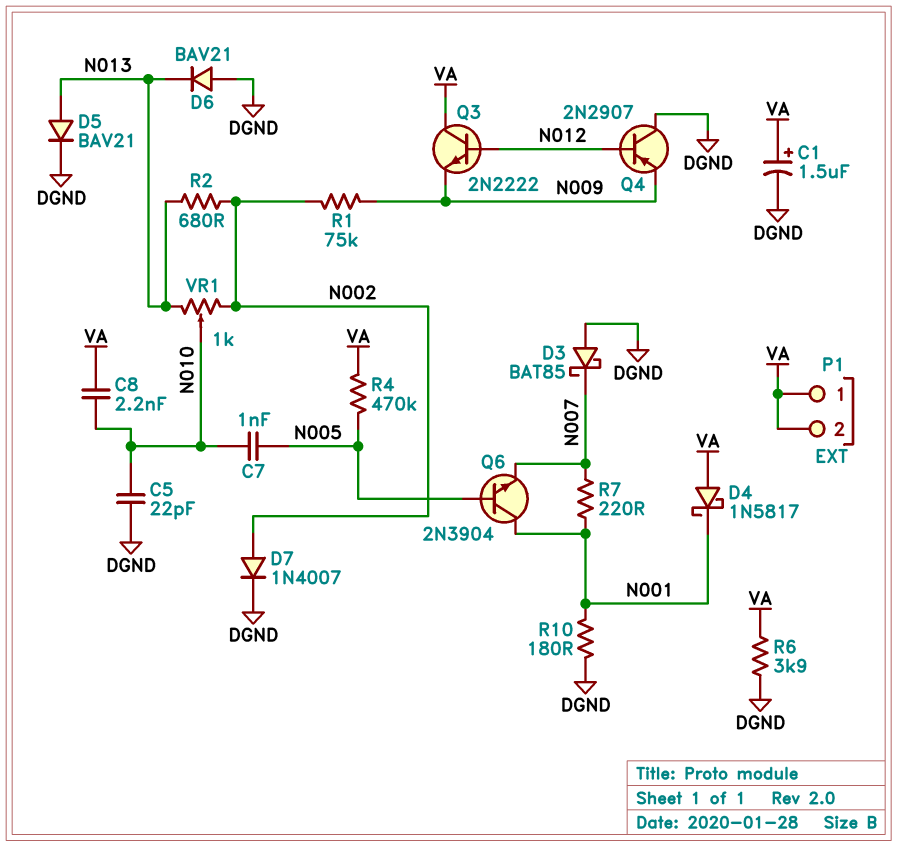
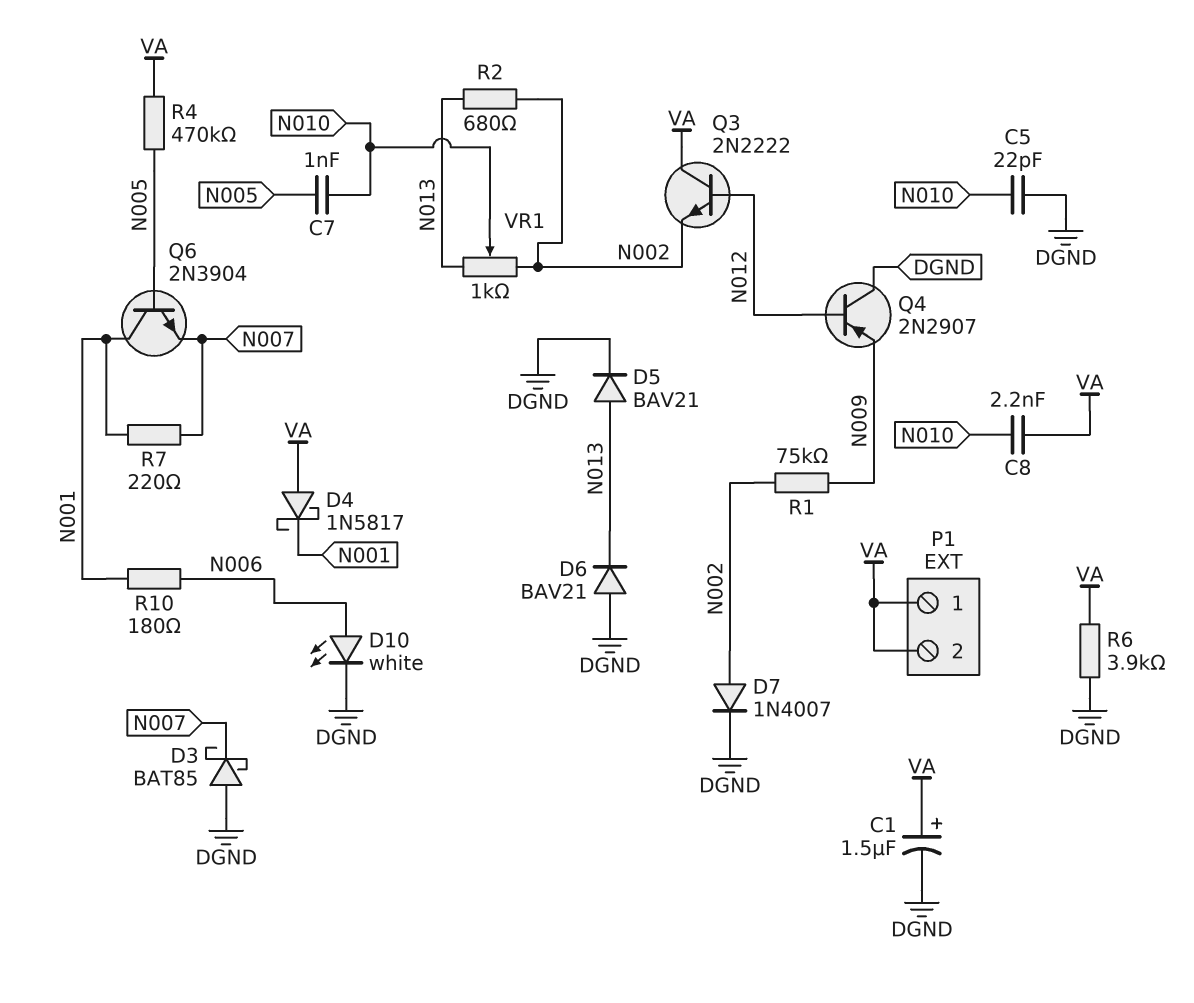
D10: none -> LED white (A N006, K DGND)
Q3: NPN 2N2222 (B N012, C VA, E N009) -> NPN 2N2222 (B N012, C VA, E N002)
R10: 180 (DGND, N001) -> 180 (N001, N006)

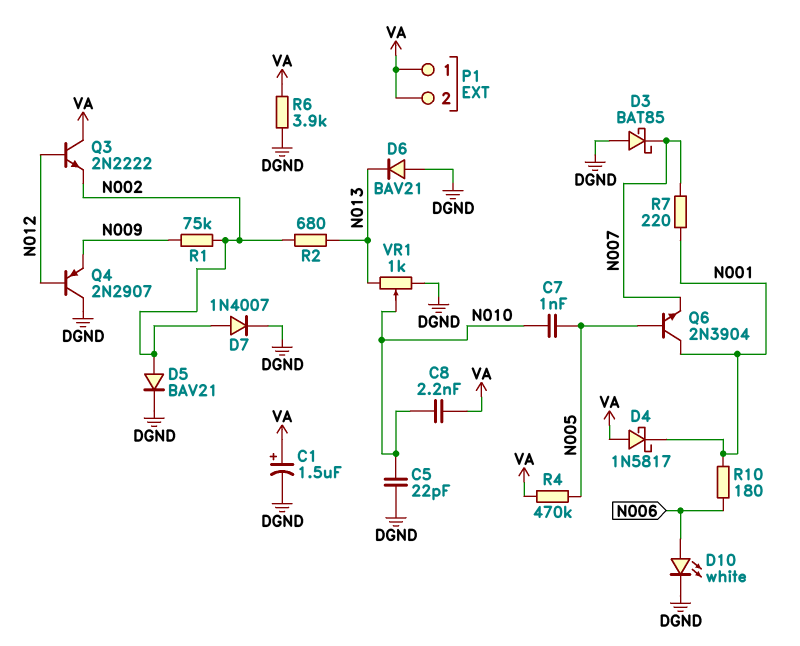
D5: diode BAV21 (A N013, K DGND) -> diode BAV21 (A N002, K DGND)
VR1: 1k (N002, N013, wiper N010) -> 1k (DGND, N013, wiper N010)

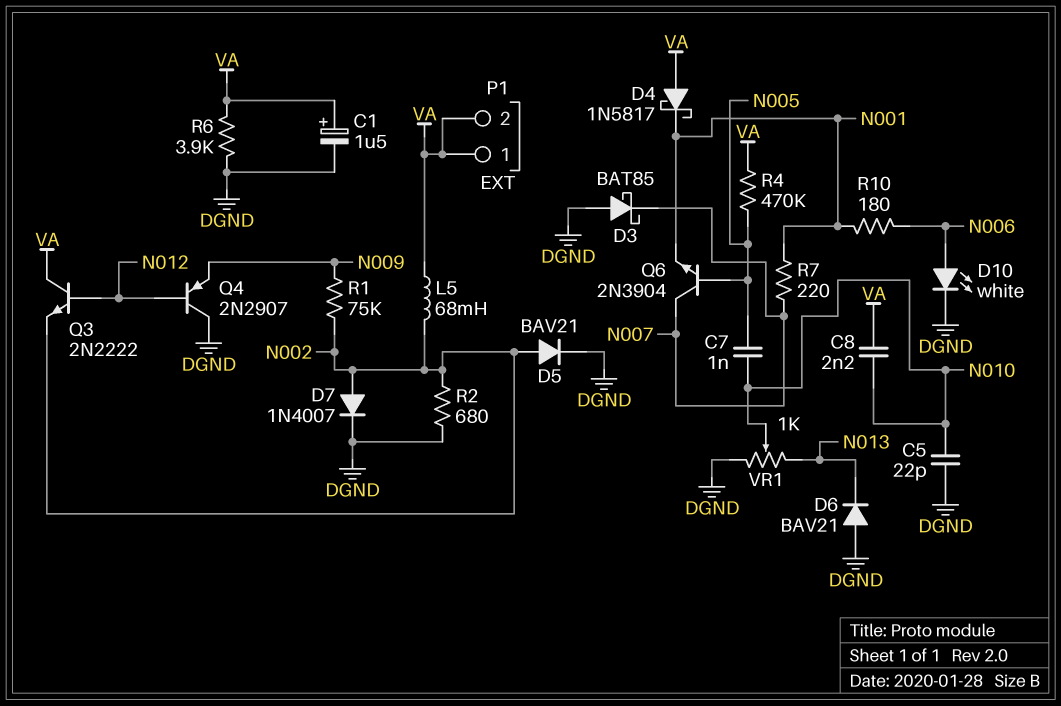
L5: none -> 68mH (N002, VA)
Q6: NPN 2N3904 (B N005, C N001, E N007) -> NPN 2N3904 (B N005, C N007, E N001)
R2: 680 (N002, N013) -> 680 (DGND, N002)

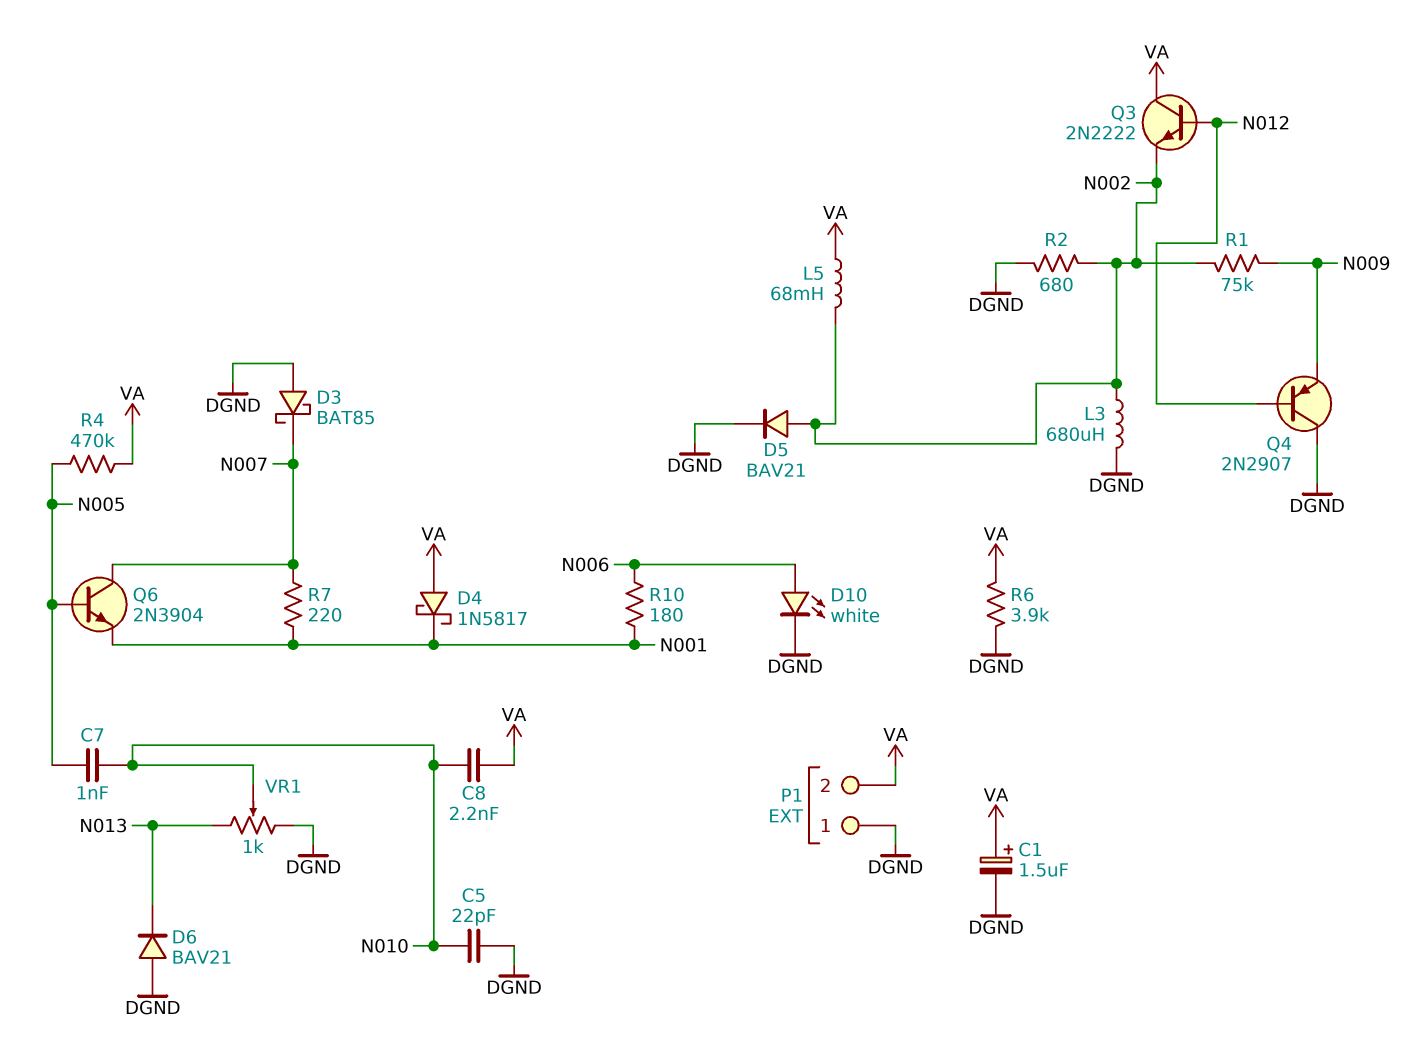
D7: diode 1N4007 (A N002, K DGND) -> none
L3: none -> 680uH (DGND, N002)
P1 pin 1: VA -> DGND

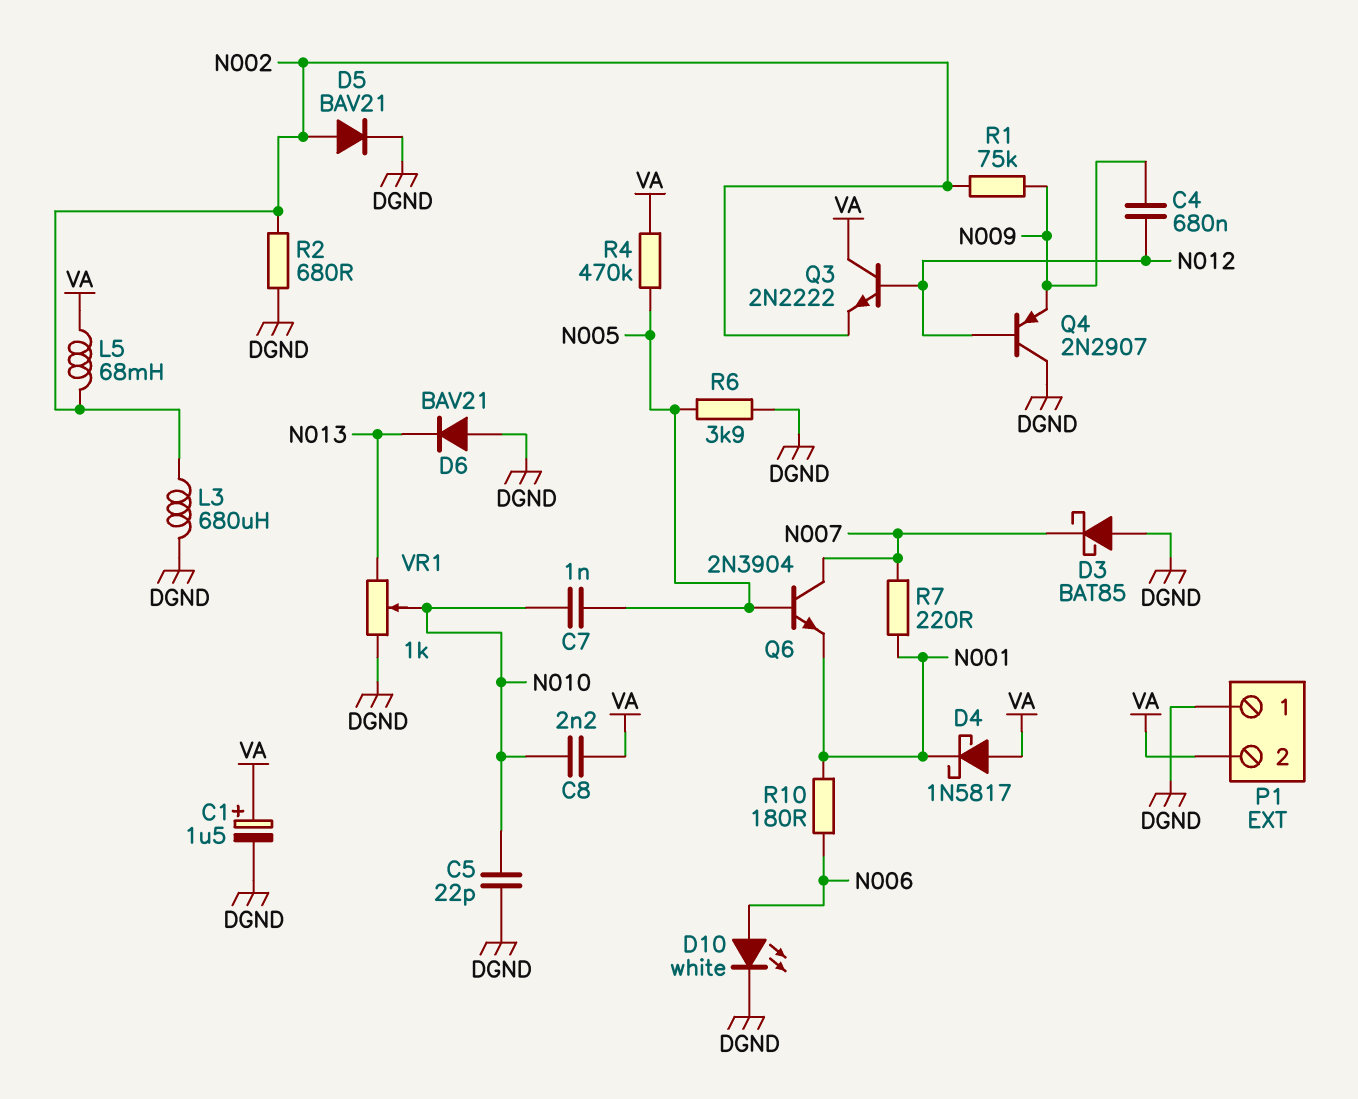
C4: none -> 680nF (N009, N012)
R6: 3.9k (DGND, VA) -> 3.9k (DGND, N005)

